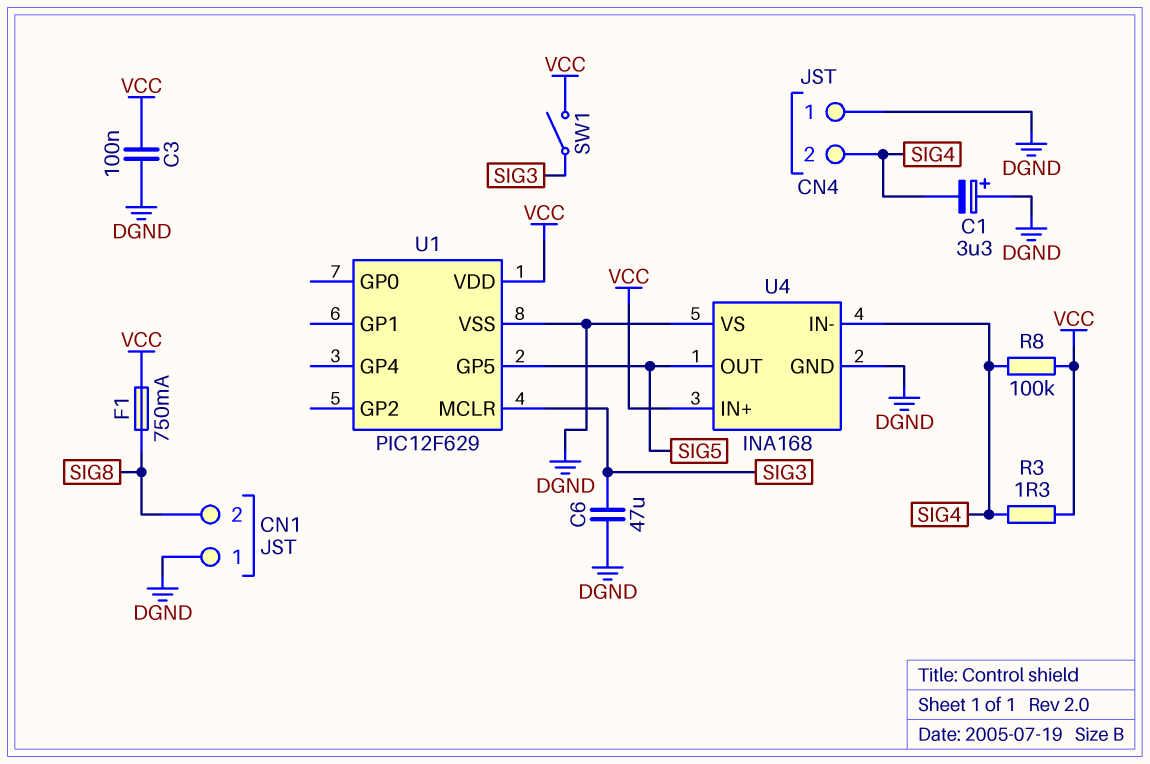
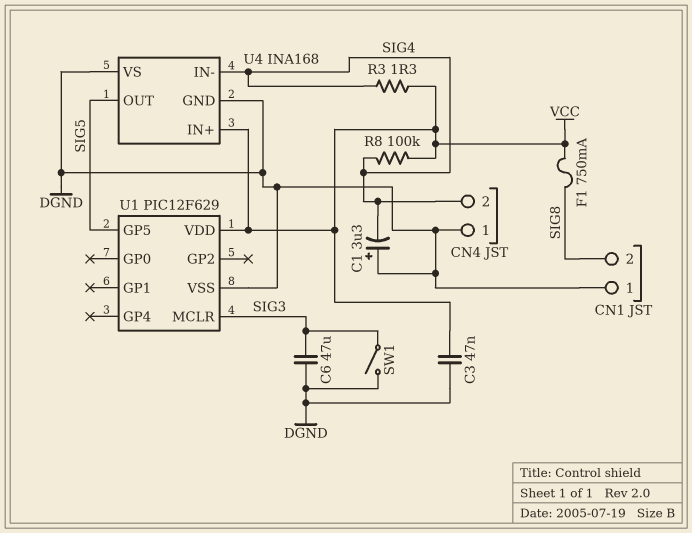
C3: 100nF (DGND, VCC) -> 47nF (DGND, VCC)
SW1: switch (SIG3, VCC) -> switch (DGND, SIG3)

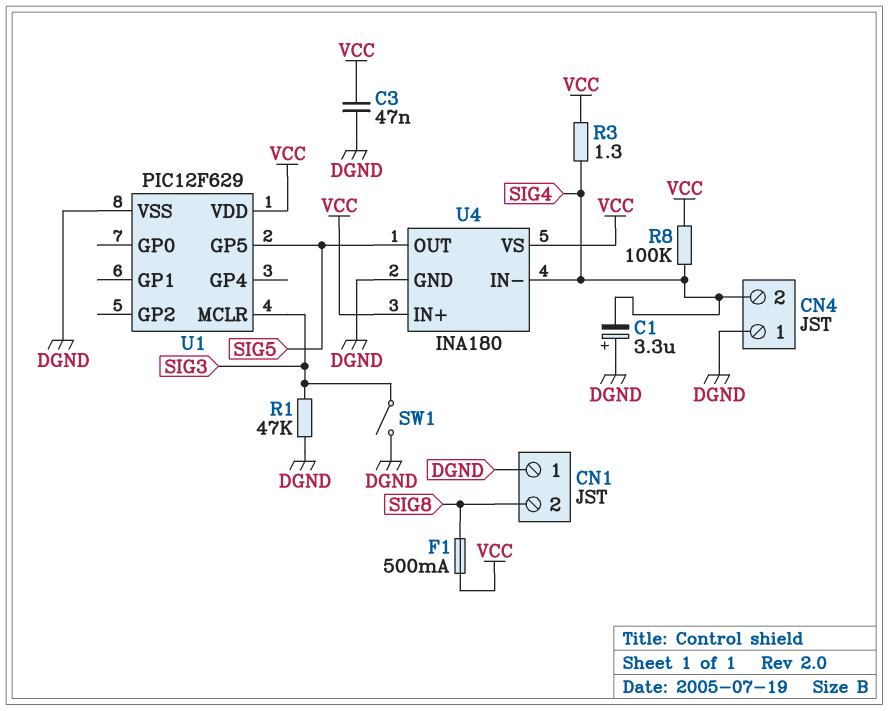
C6: 47uF (DGND, SIG3) -> none
F1: 750mA (SIG8, VCC) -> 500mA (SIG8, VCC)
R1: none -> 47k (DGND, SIG3)
U4: INA168 -> INA180
U4 pin VS: DGND -> VCC

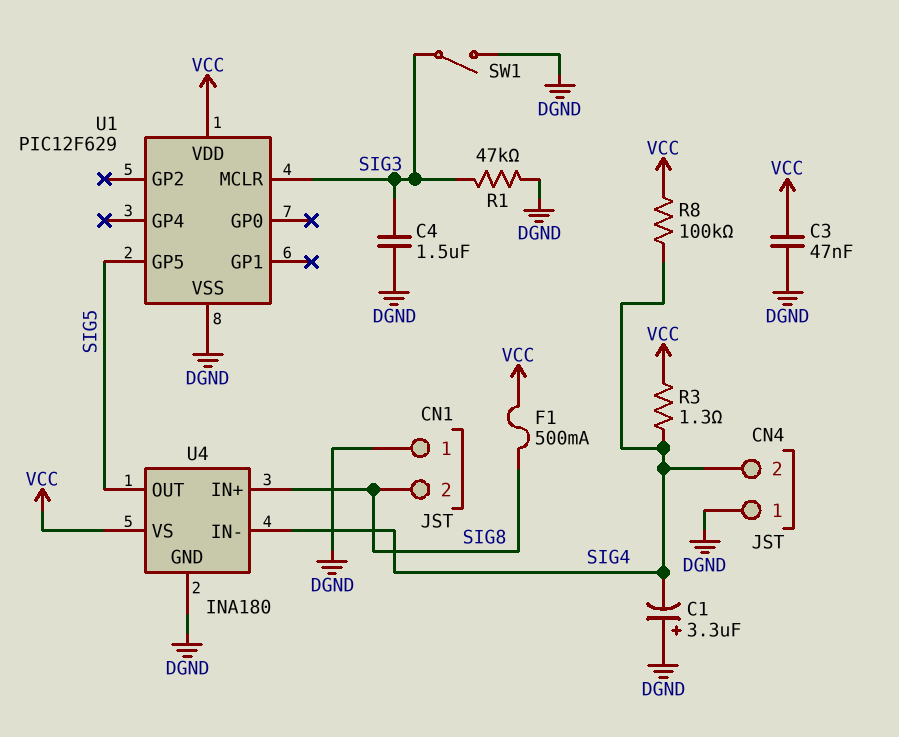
C4: none -> 1.5uF (DGND, SIG3)
U4 pin IN+: VCC -> SIG8

